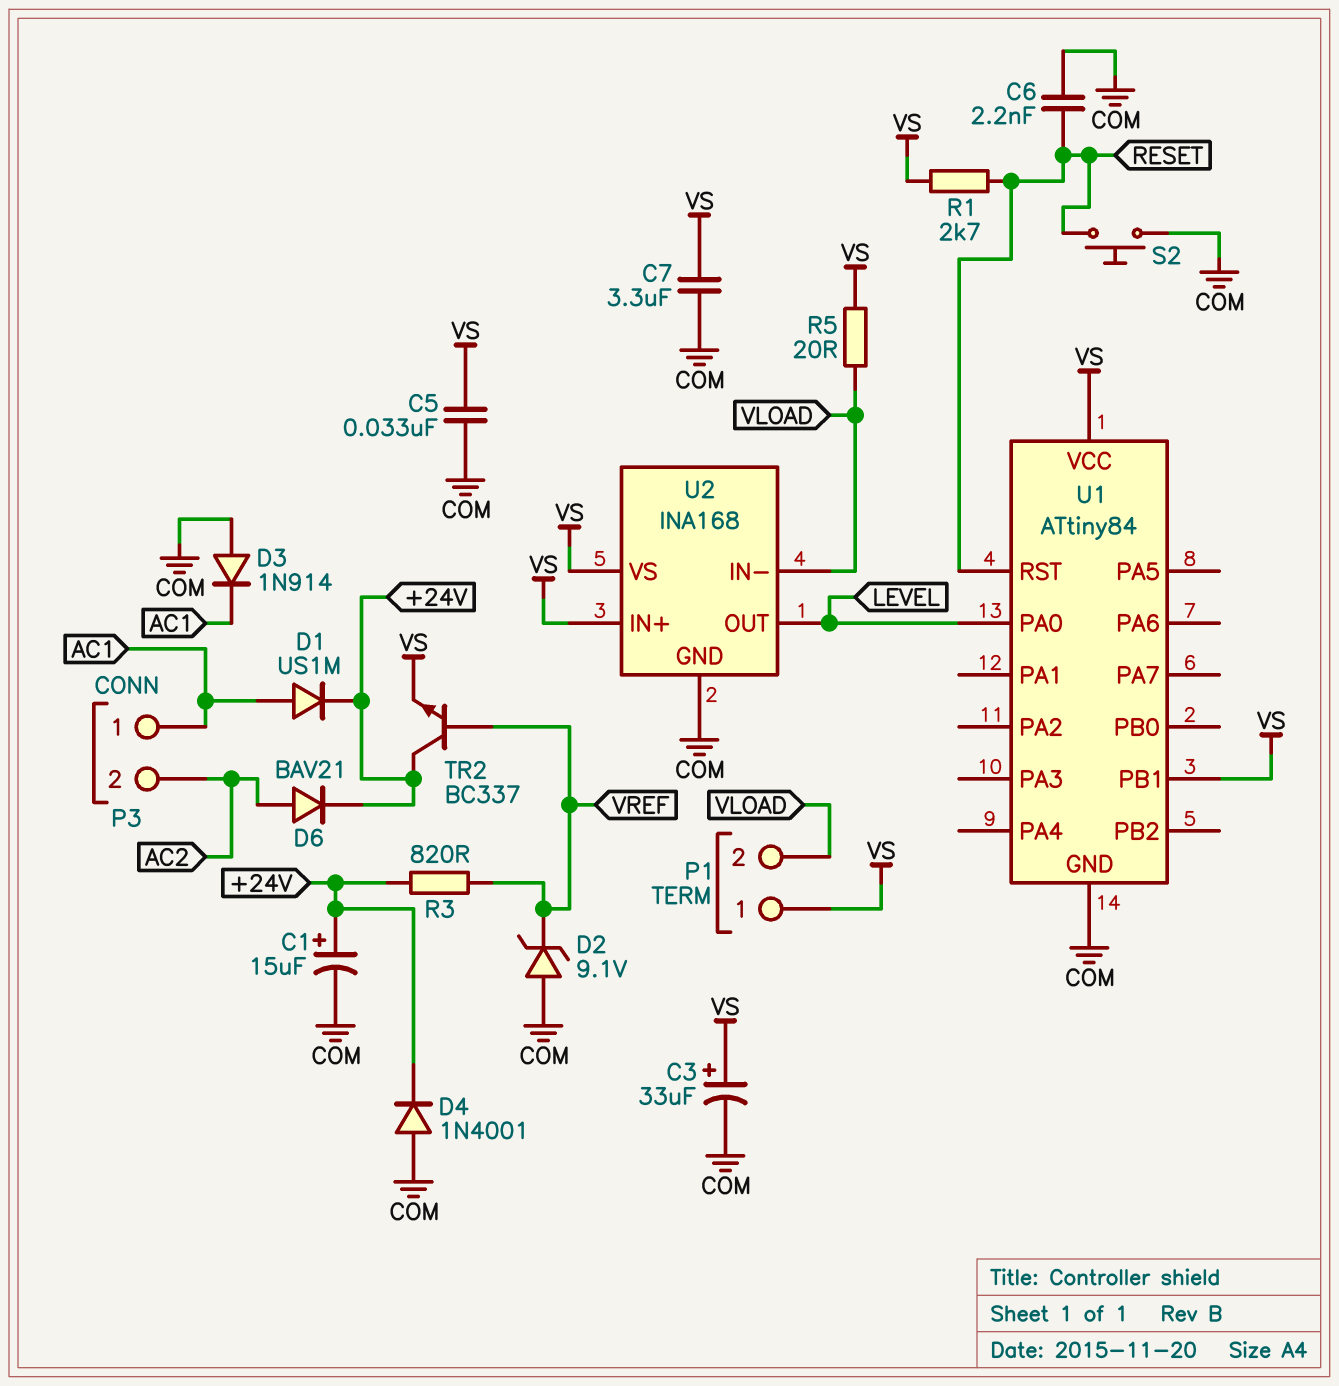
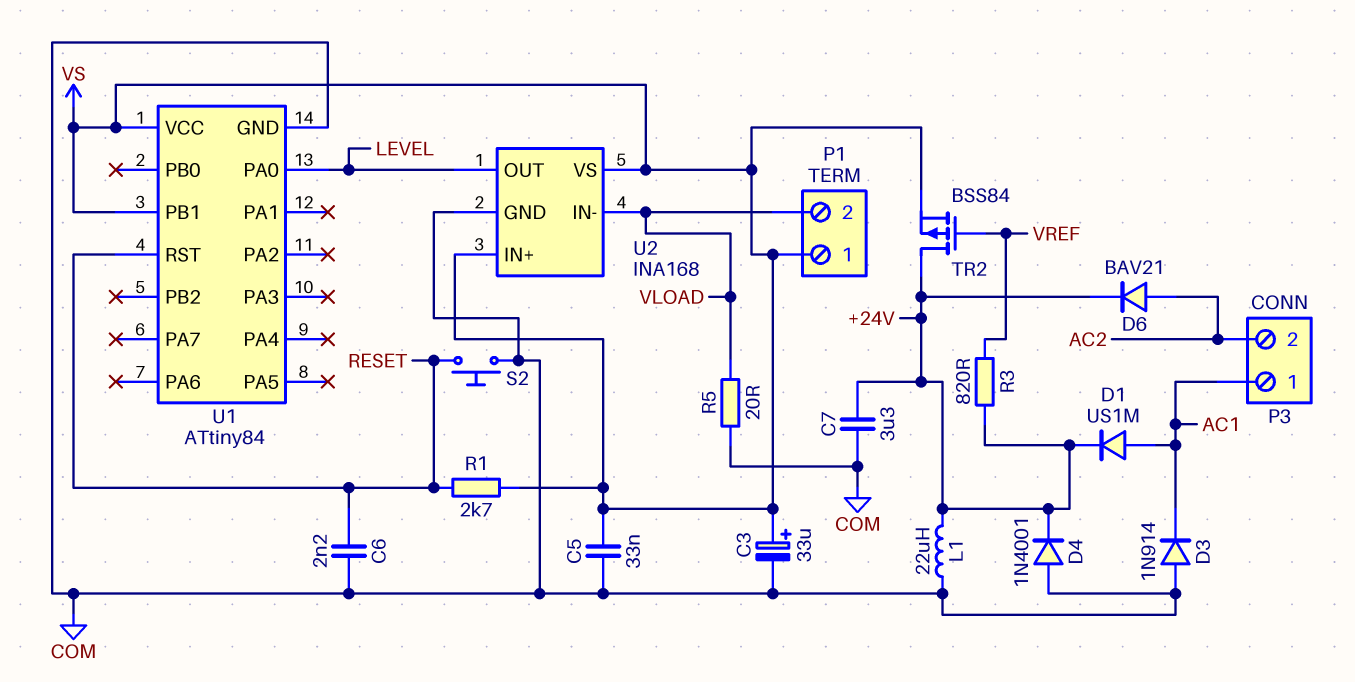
C1: 15uF (plus +24V, minus COM) -> none
C7: 3.3uF (COM, VS) -> 3.3uF (+24V, COM)
D2: zener 9.1V (A COM, K VREF) -> none
L1: none -> 22uH (+24V, COM)
R5: 20 (VLOAD, VS) -> 20 (COM, VLOAD)
TR2: NPN BC337 (B VREF, C +24V, E VS) -> PMOS BSS84 (G VREF, D +24V, S VS)

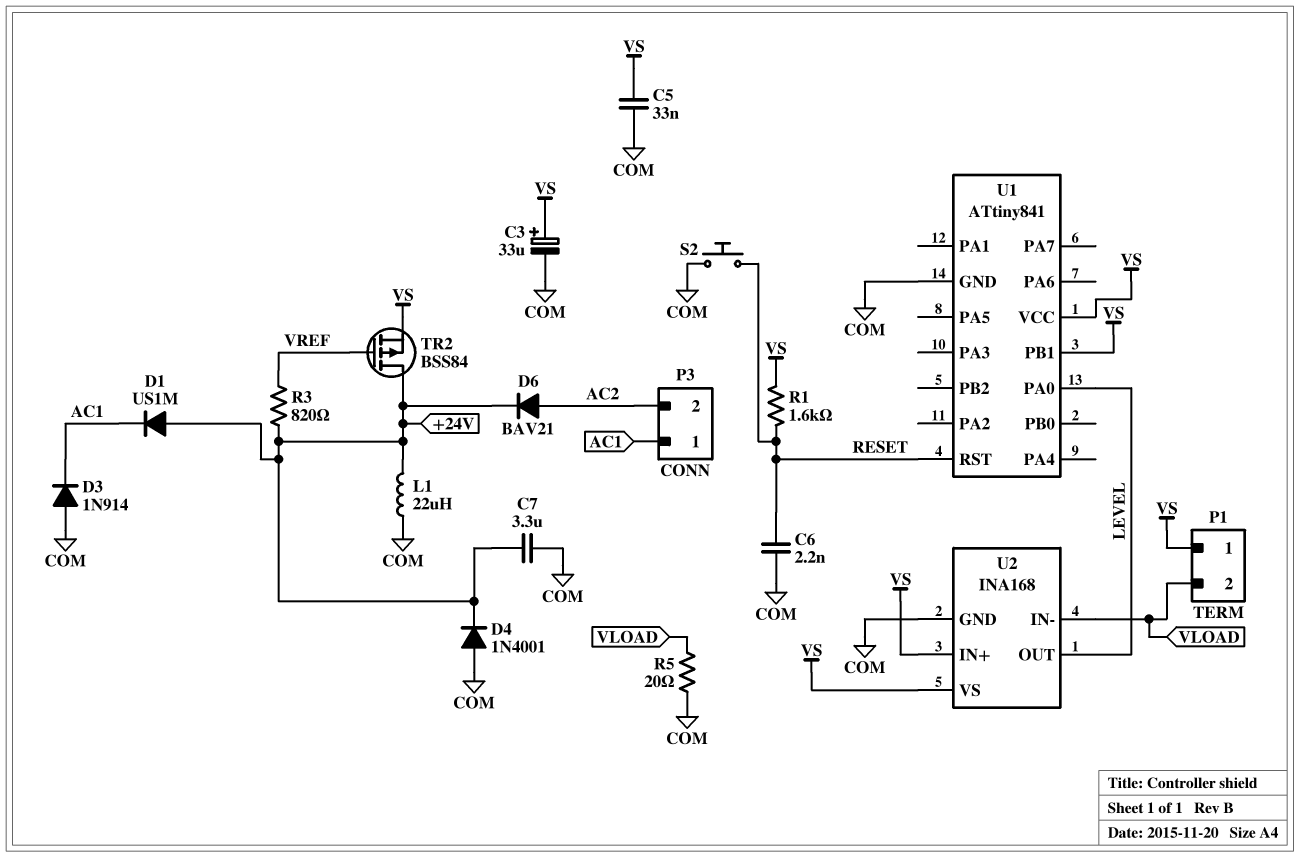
D1: diode US1M (A AC1, K +24V) -> diode US1M (A +24V, K AC1)
R1: 2.7k (RESET, VS) -> 1.6k (RESET, VS)
U1: ATtiny84 -> ATtiny841

